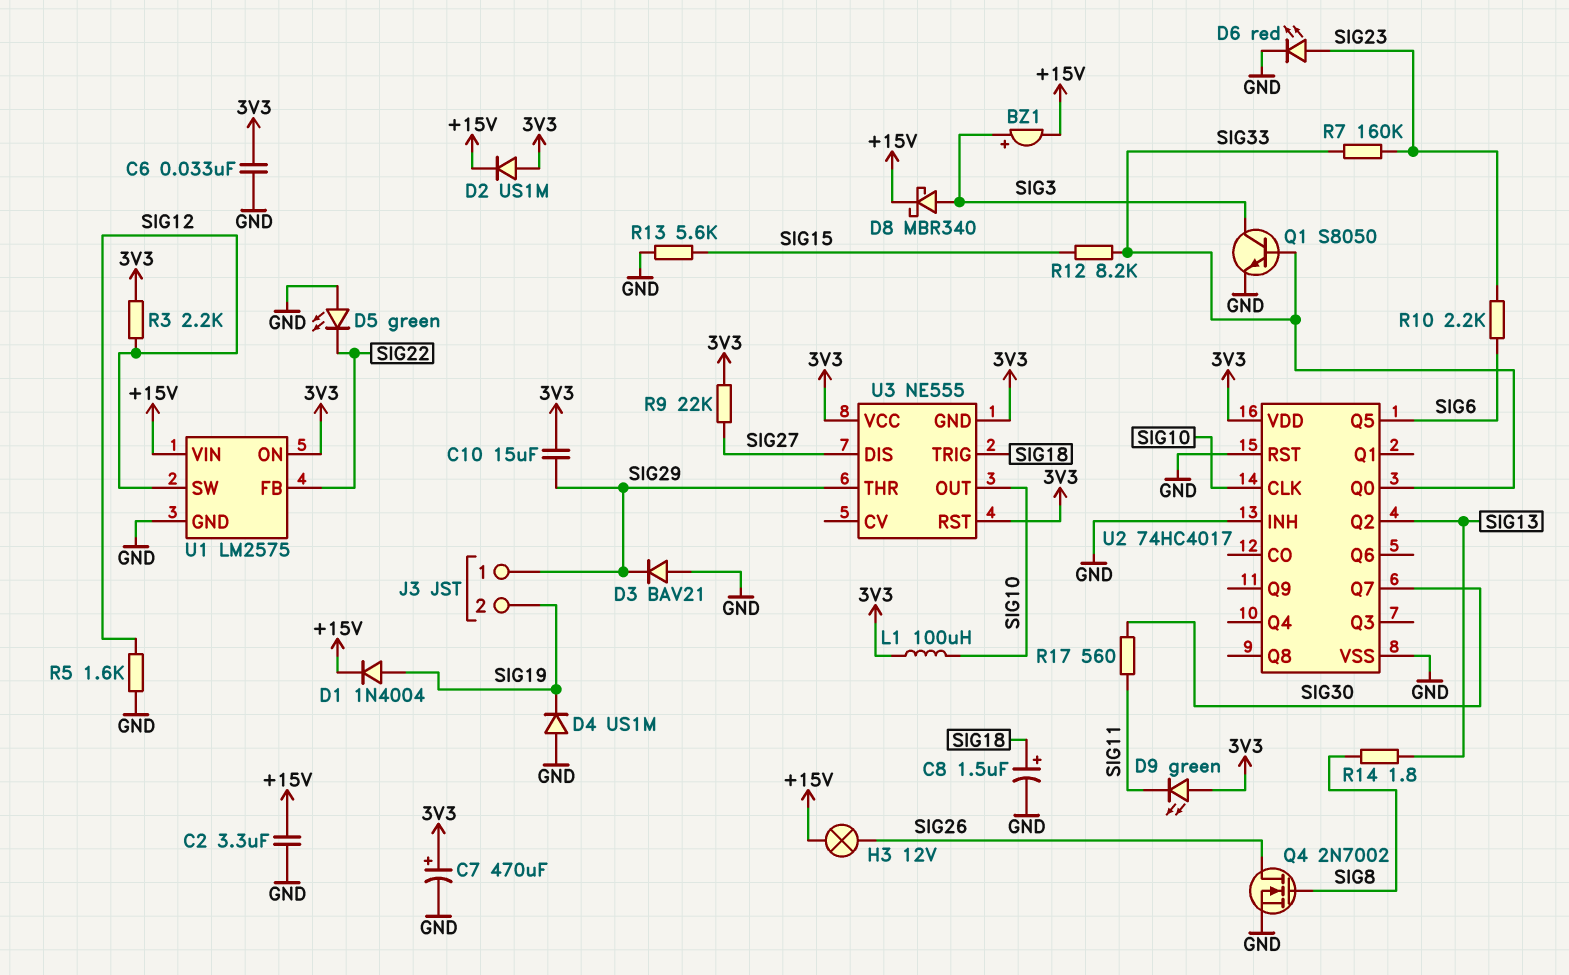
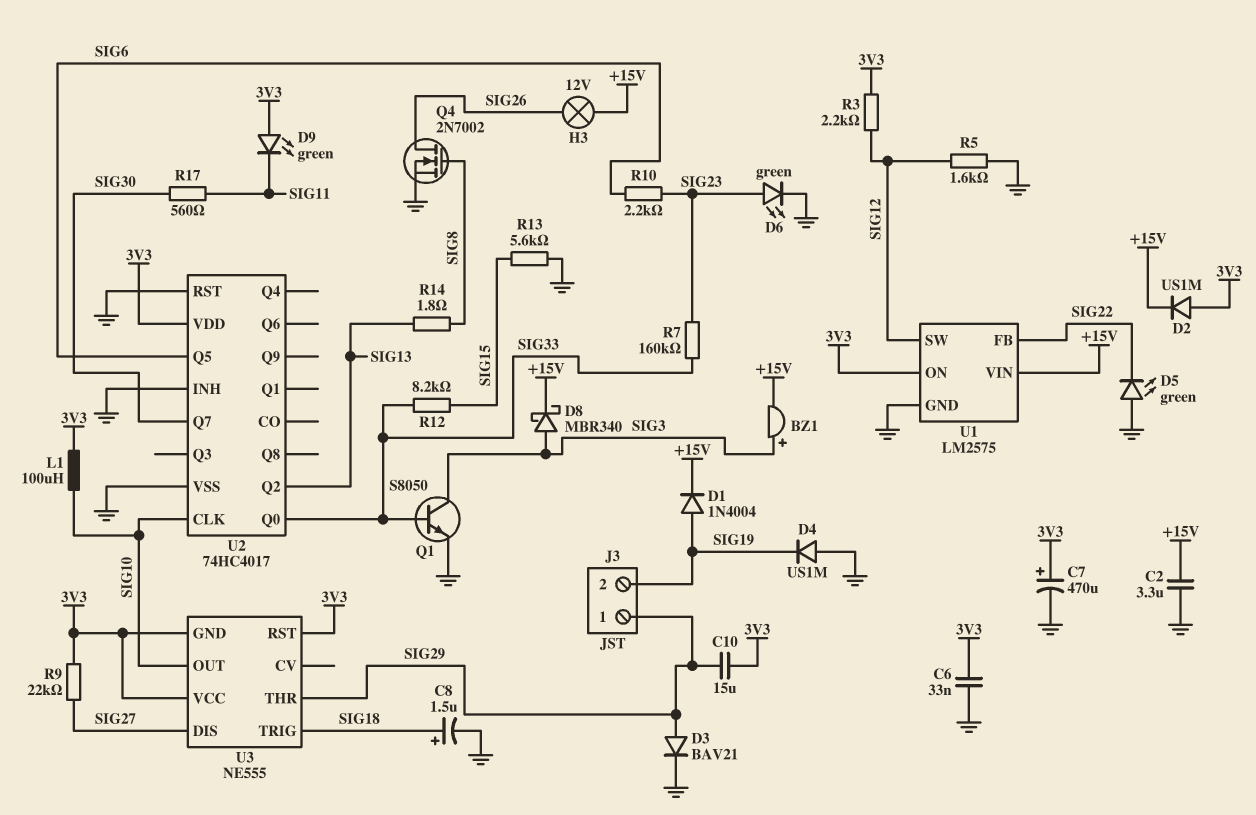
D3: diode BAV21 (A GND, K SIG29) -> diode BAV21 (A SIG29, K GND)
D6: LED red (A SIG23, K GND) -> LED green (A SIG23, K GND)

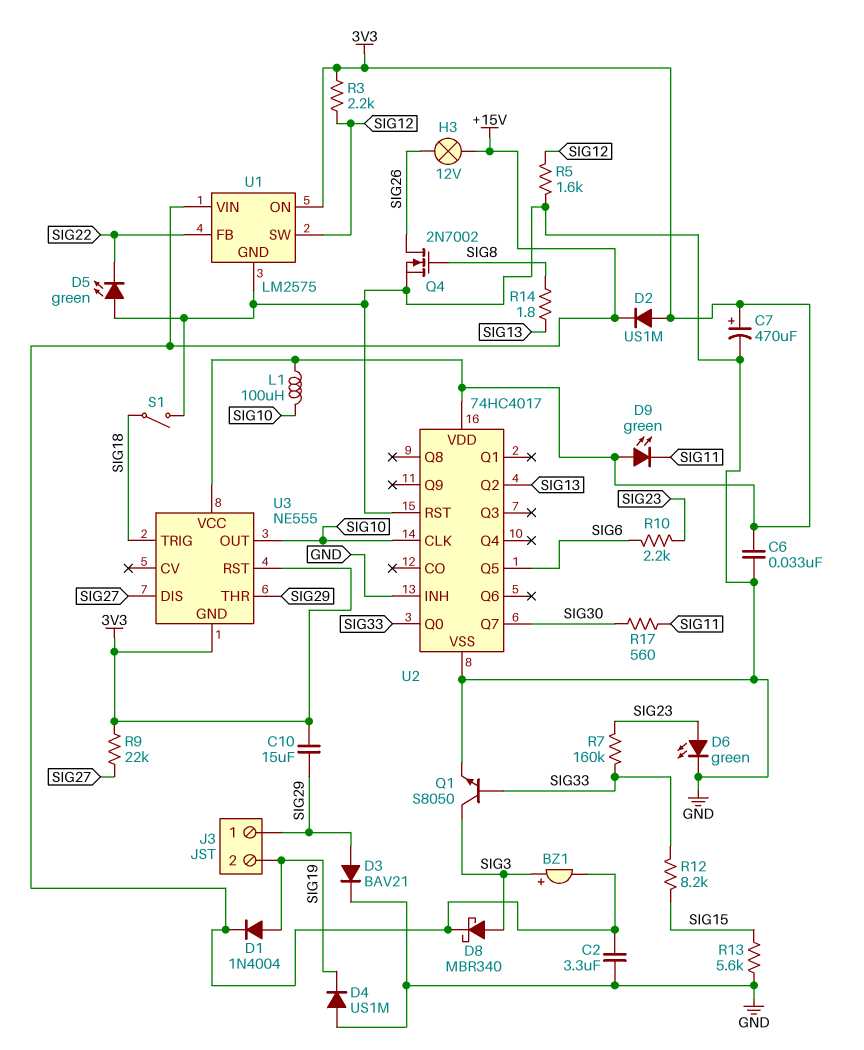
C8: 1.5uF (plus SIG18, minus GND) -> none
S1: none -> switch (GND, SIG18)

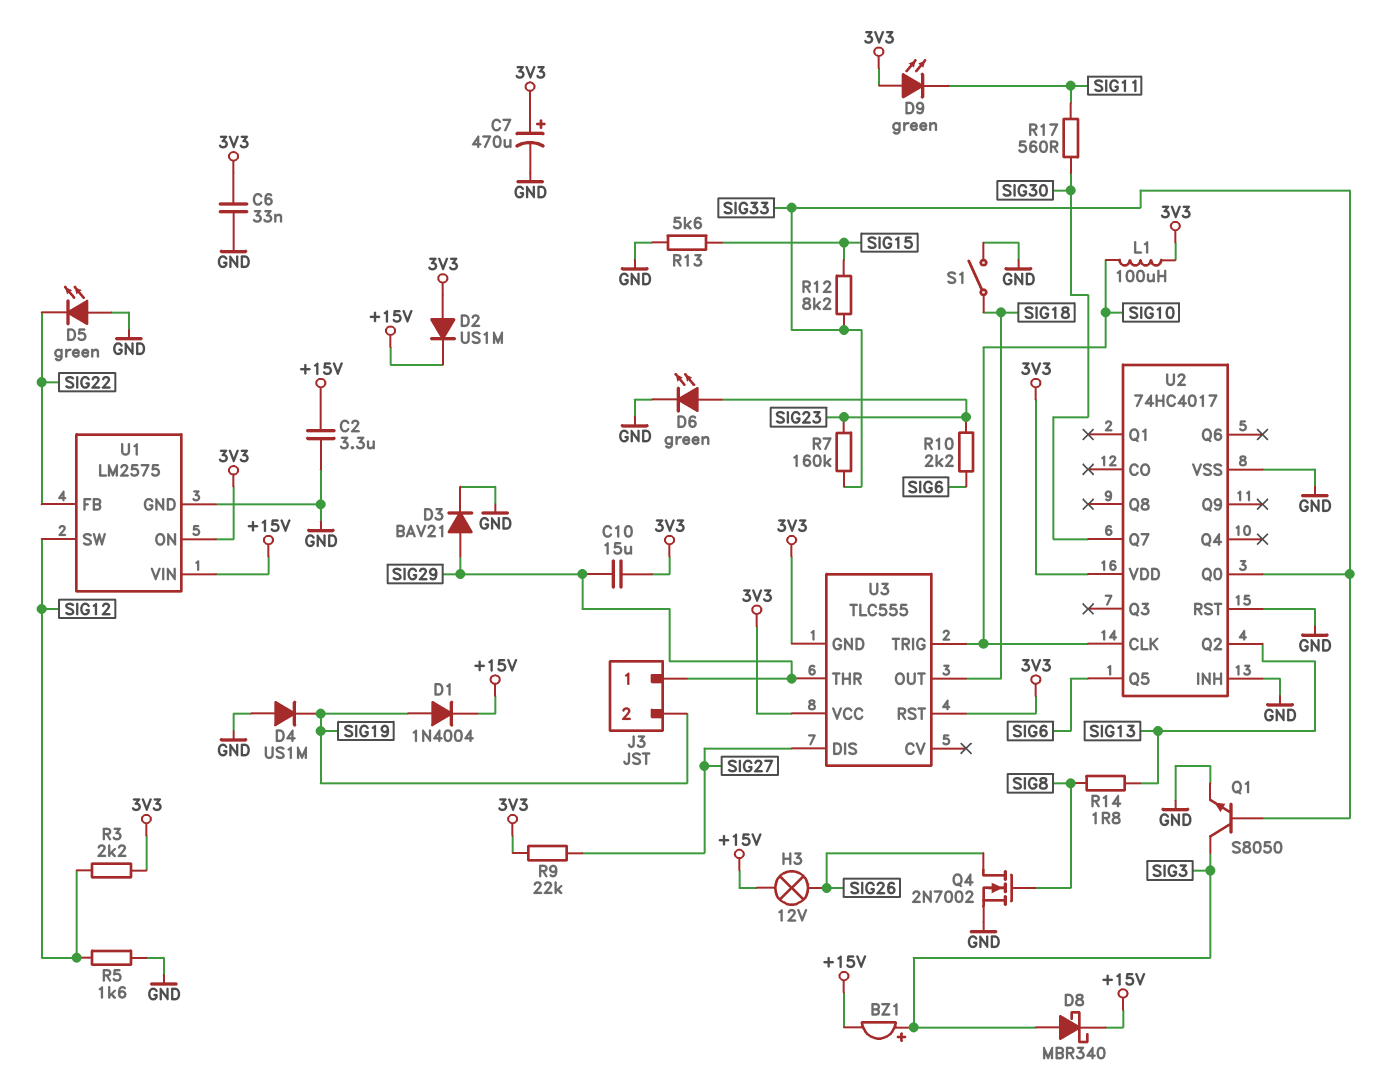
U3: NE555 -> TLC555
U3 pin OUT: SIG10 -> SIG18
U3 pin TRIG: SIG18 -> SIG10

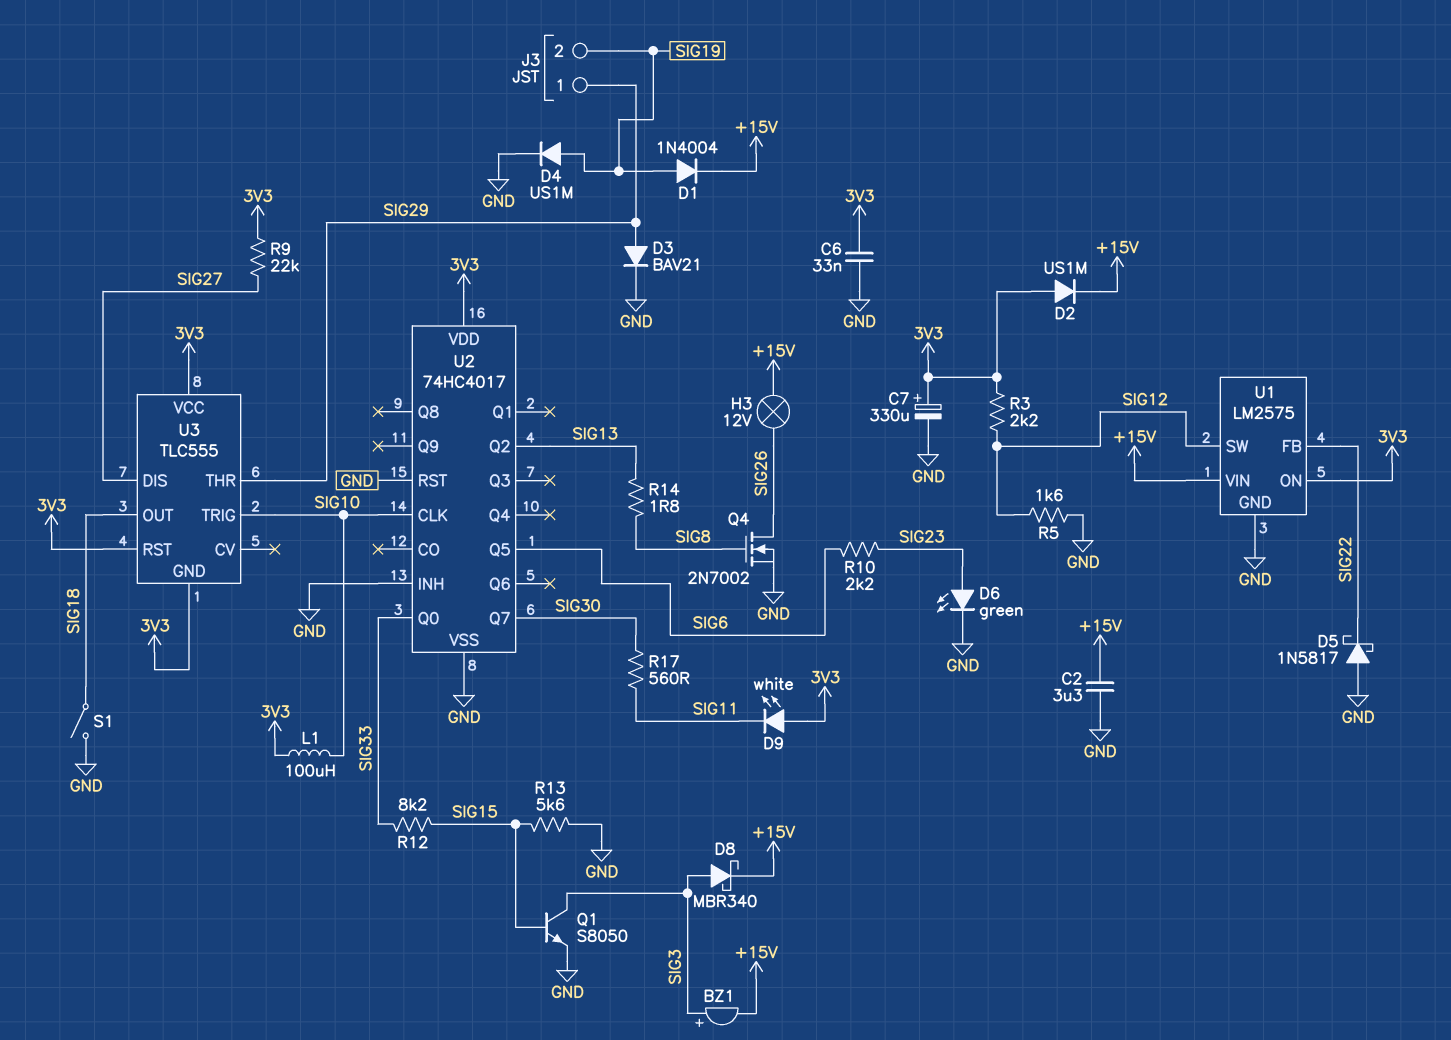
C7: 470uF (plus 3V3, minus GND) -> 330uF (plus 3V3, minus GND)
C10: 15uF (3V3, SIG29) -> none
D4: diode US1M (A GND, K SIG19) -> diode US1M (A SIG19, K GND)
D5: LED green (A GND, K SIG22) -> schottky 1N5817 (A GND, K SIG22)
D9: LED green (A 3V3, K SIG11) -> LED white (A 3V3, K SIG11)
Q1: NPN S8050 (B SIG33, C SIG3, E GND) -> NPN S8050 (B SIG15, C SIG3, E GND)
R7: 160k (SIG23, SIG33) -> none

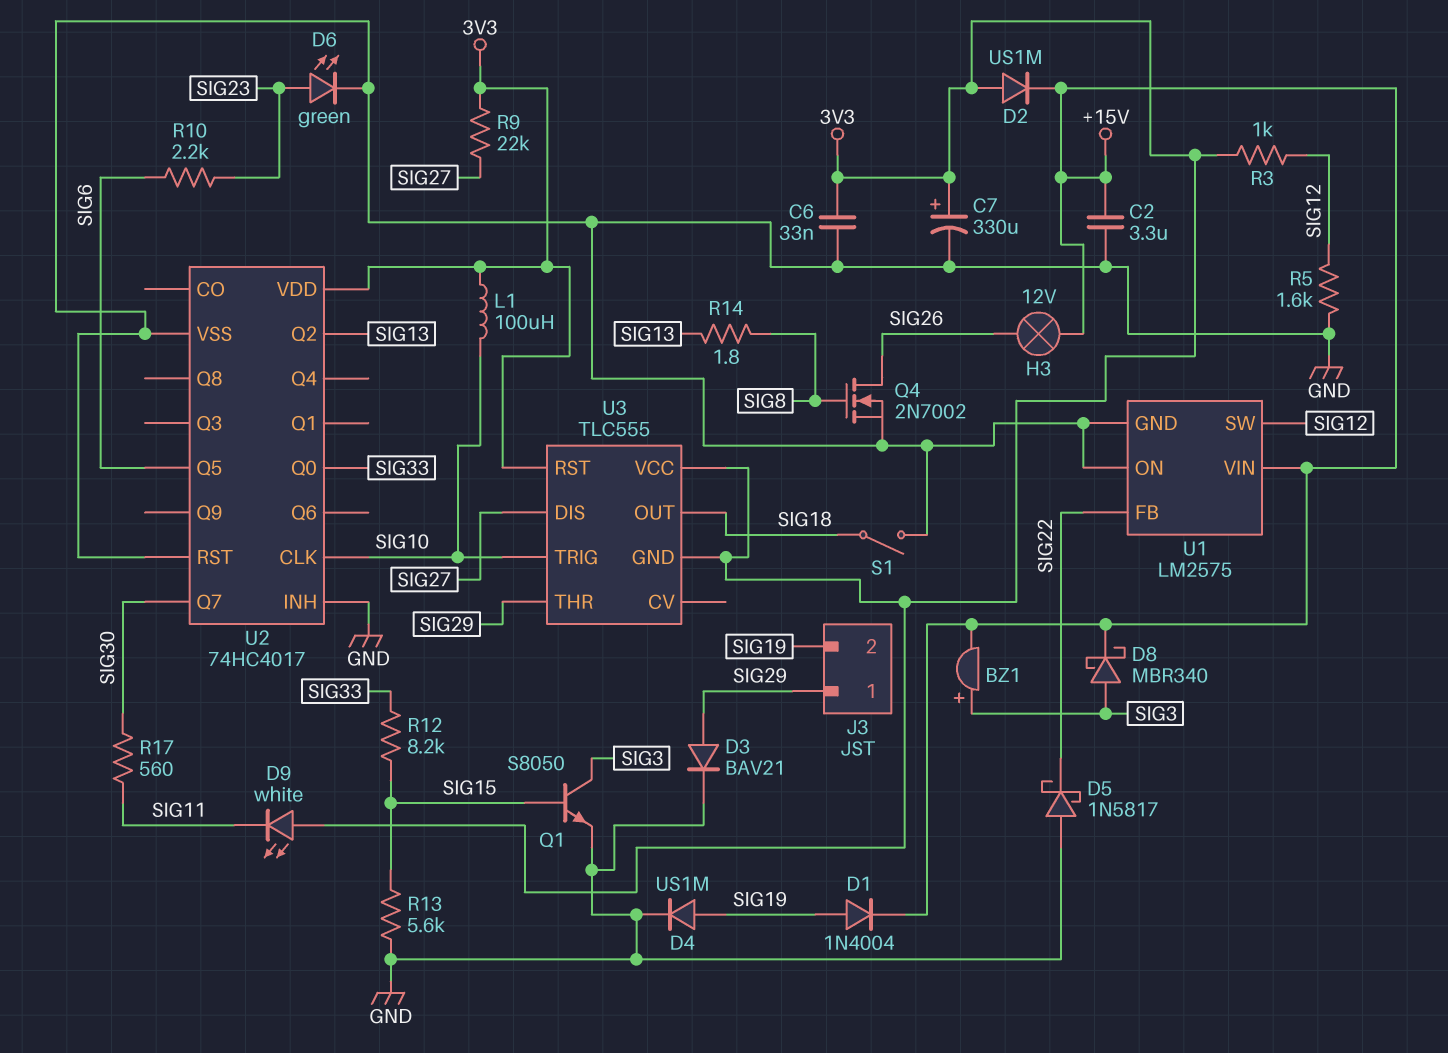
R3: 2.2k (3V3, SIG12) -> 1k (3V3, SIG12)
U1 pin ON: 3V3 -> GND

